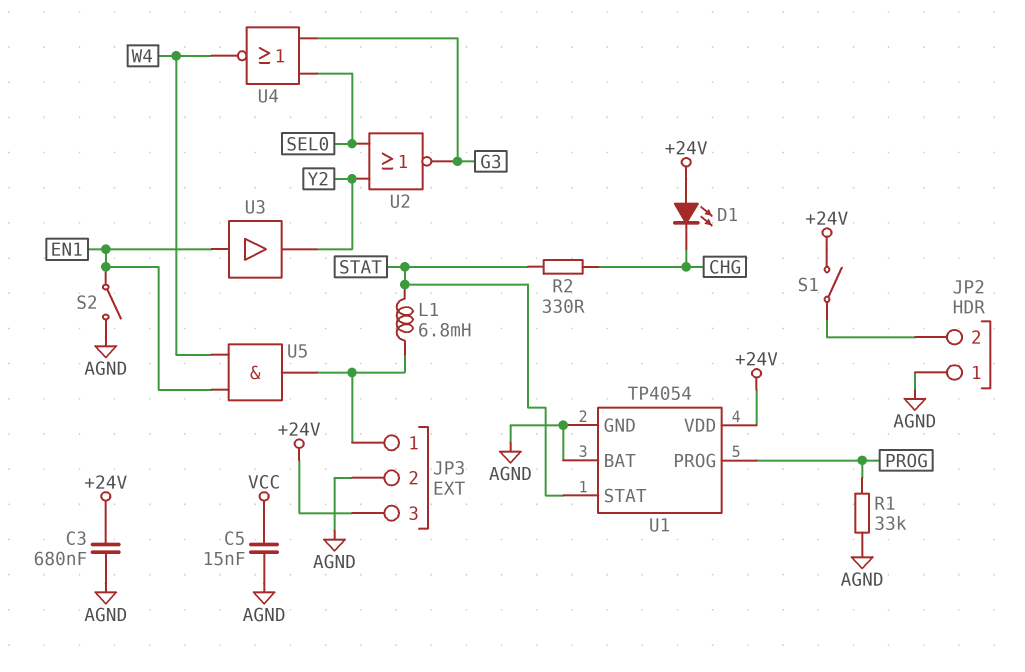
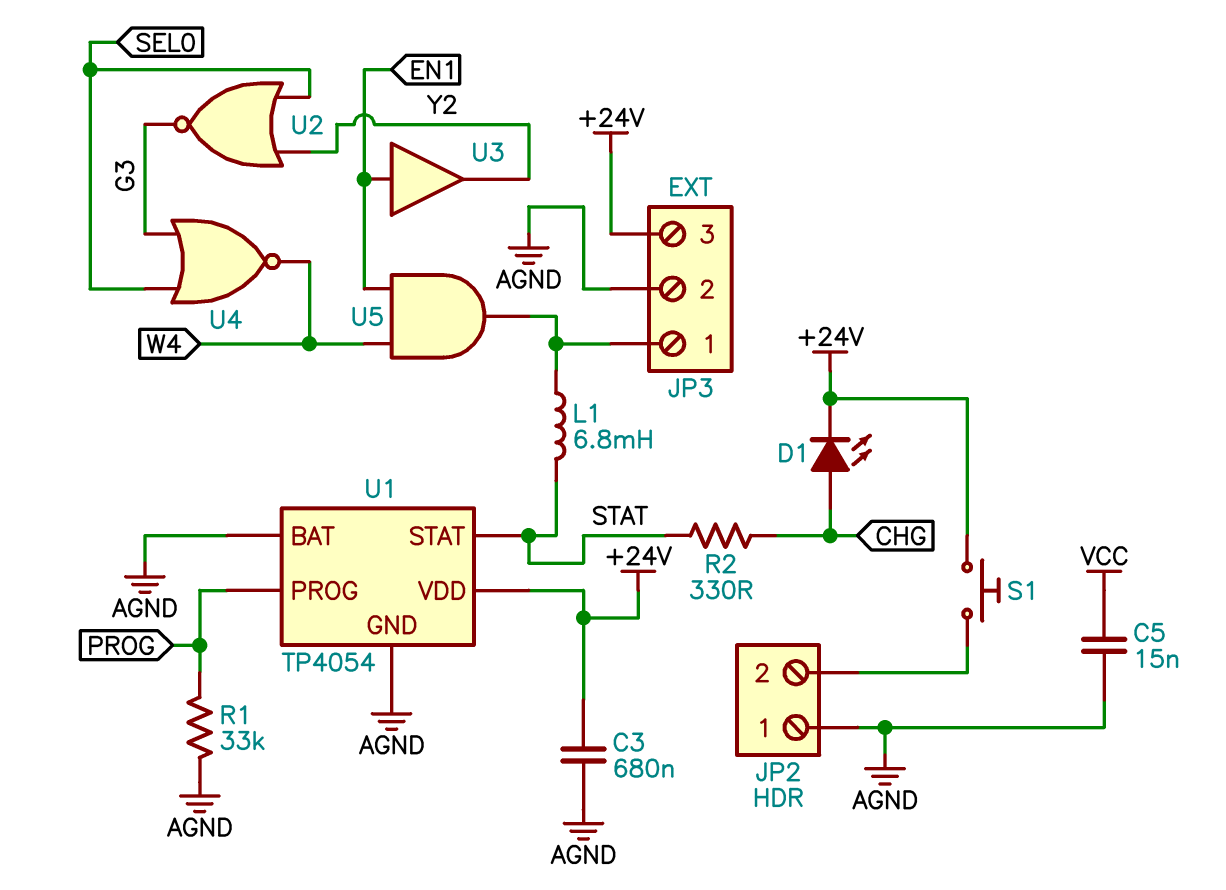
D1: LED (A +24V, K CHG) -> LED (A CHG, K +24V)
S1: switch (+24V, JP2/2) -> button (+24V, JP2/2)
S2: switch (AGND, EN1) -> none

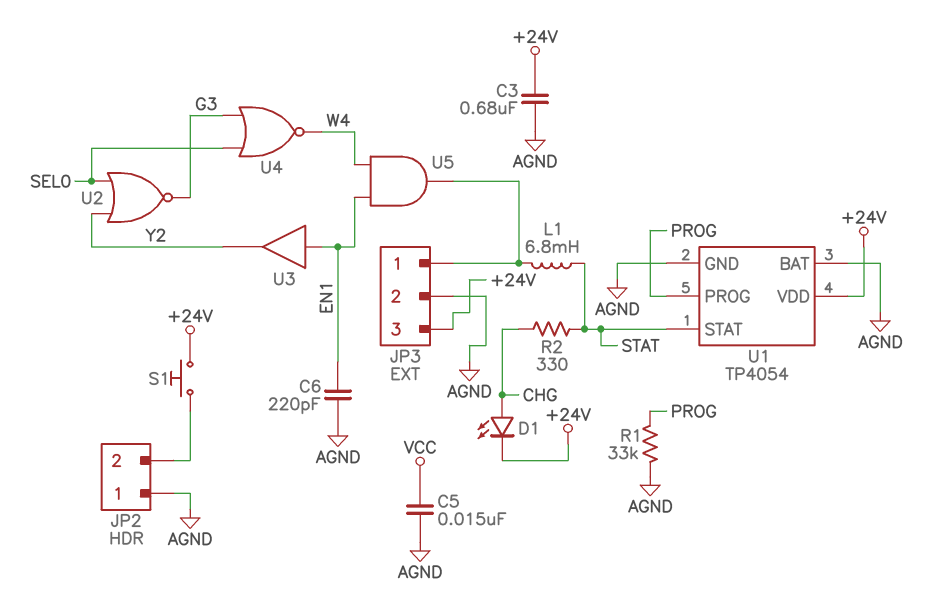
C6: none -> 220pF (AGND, EN1)

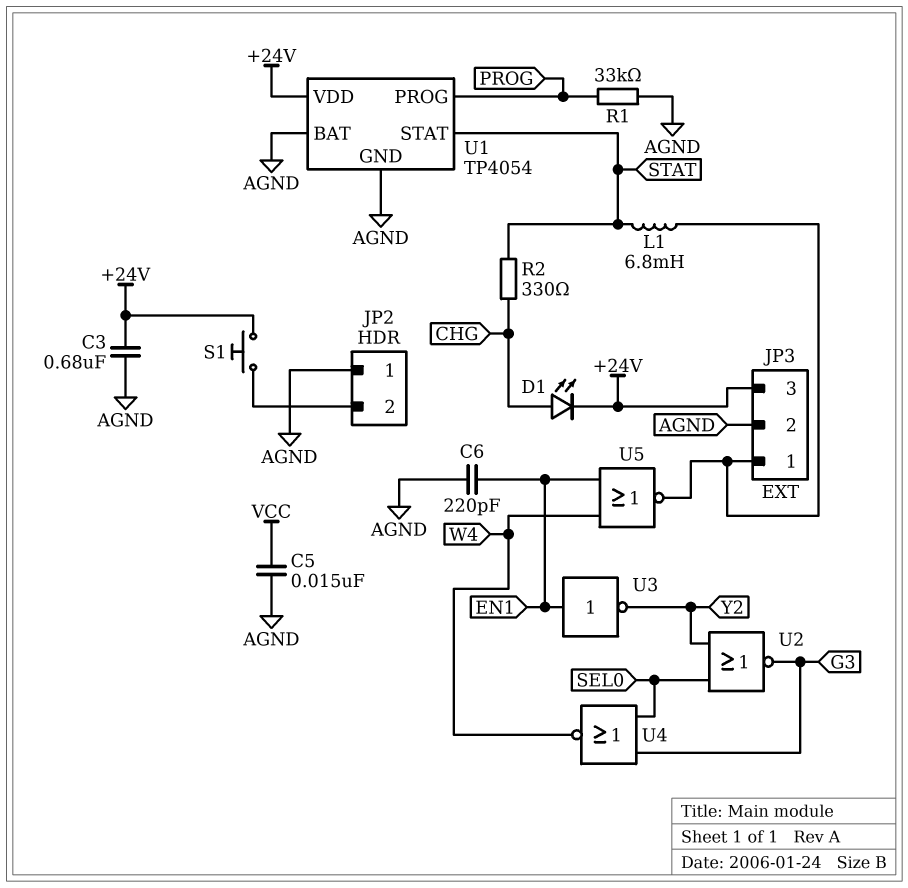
U3: buffer (in EN1, out Y2) -> NOT (in EN1, out Y2)
U5: AND (in EN1, in W4, out JP3/1) -> NOR (in EN1, in W4, out JP3/1)

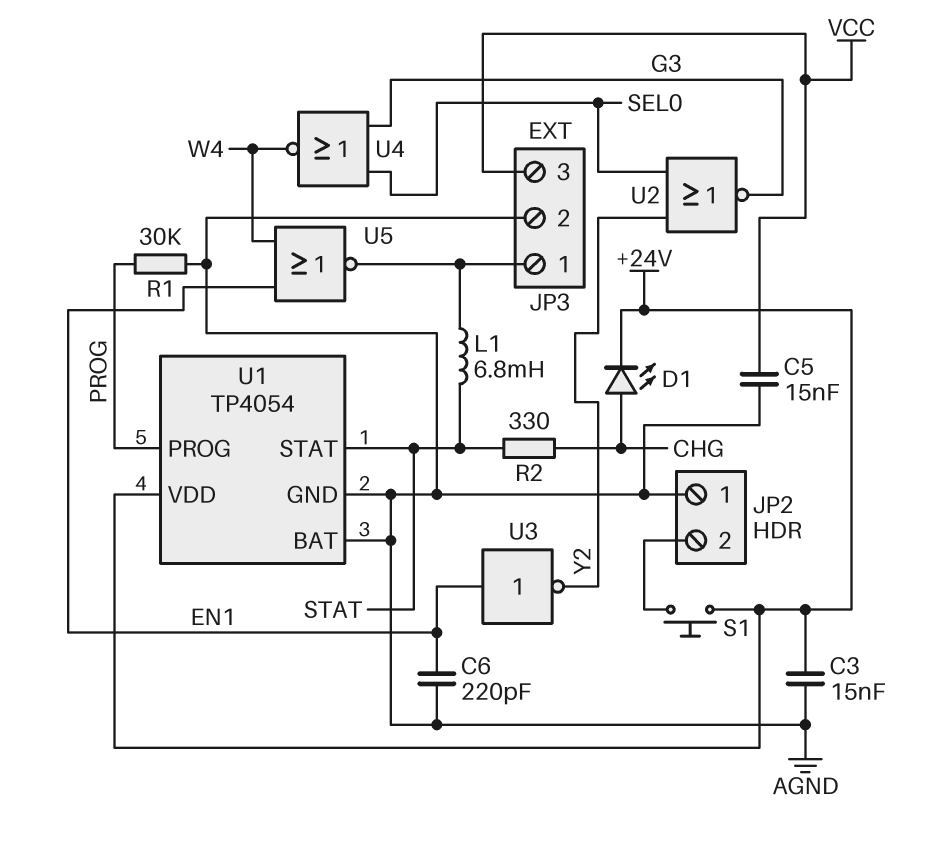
C3: 680nF (+24V, AGND) -> 15nF (+24V, AGND)
JP3 pin 3: +24V -> VCC
R1: 33k (AGND, PROG) -> 30k (AGND, PROG)

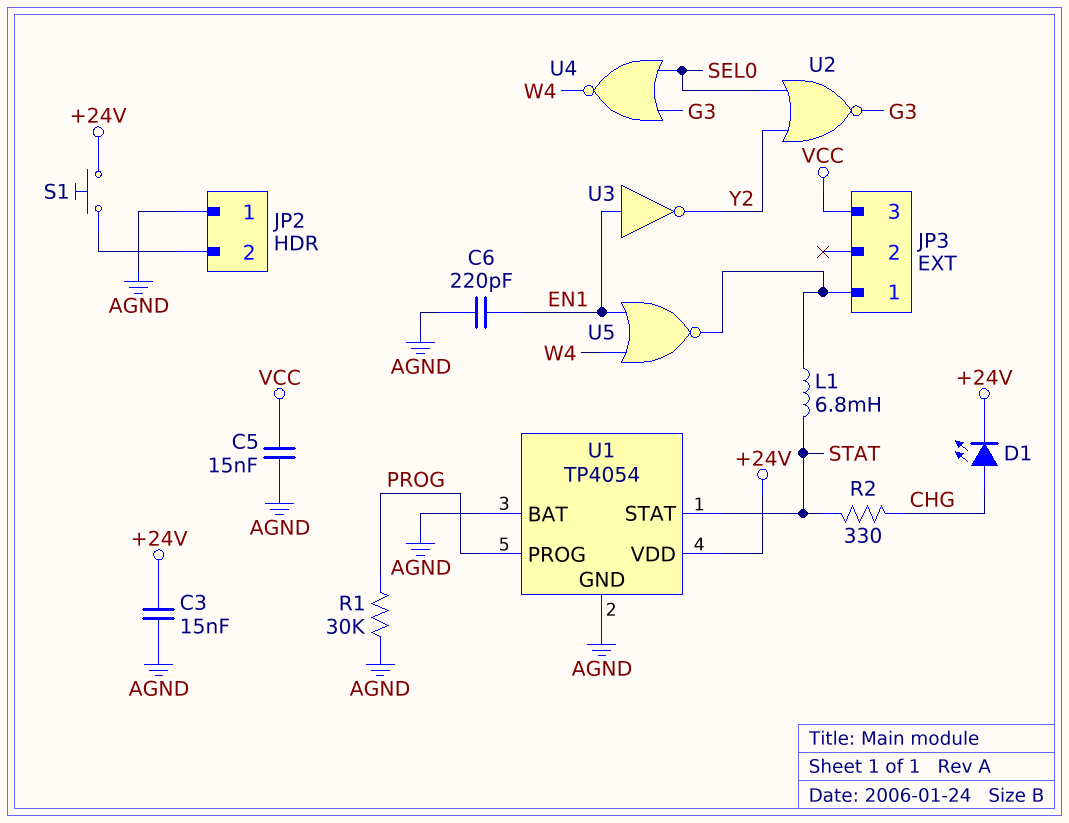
JP3 pin 2: AGND -> none

